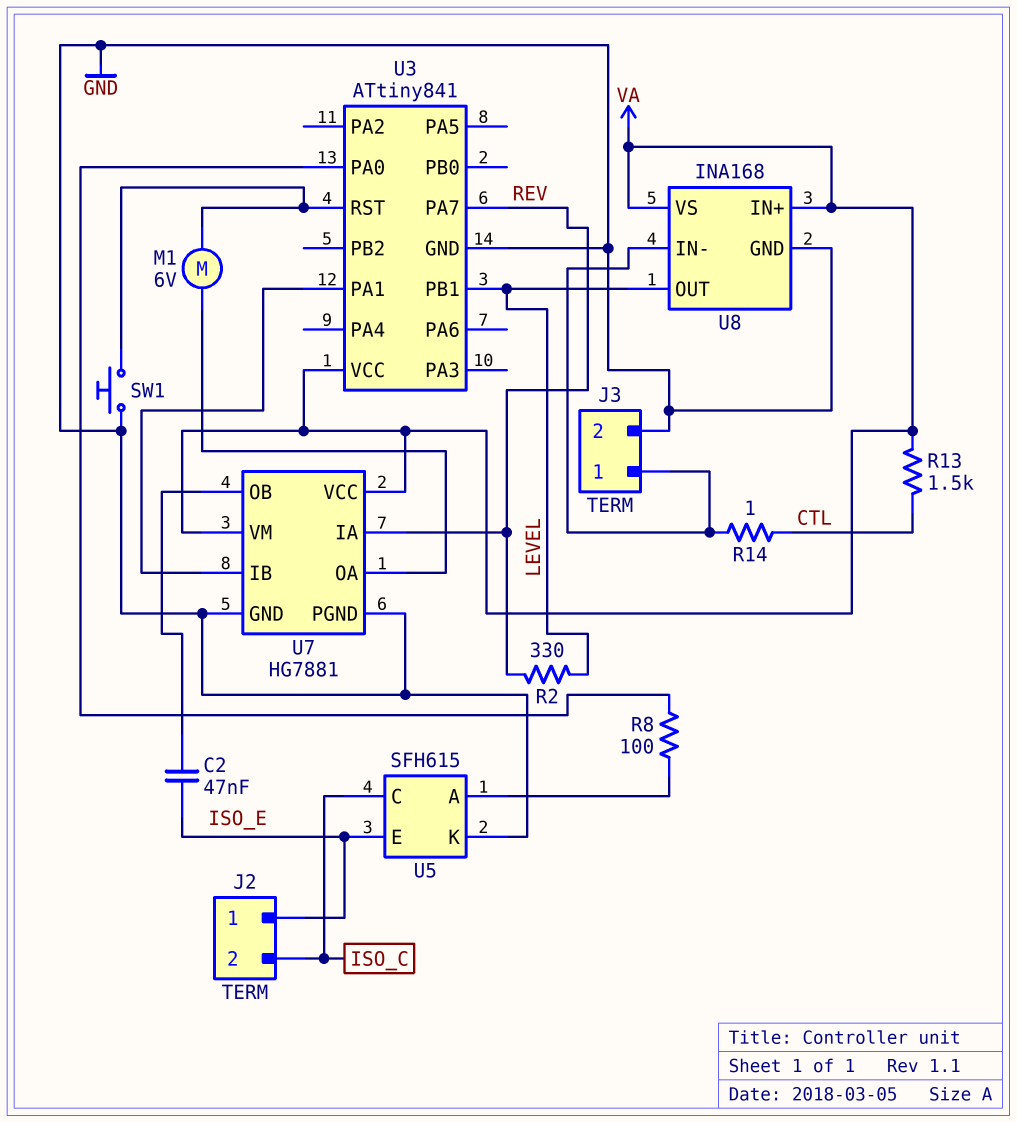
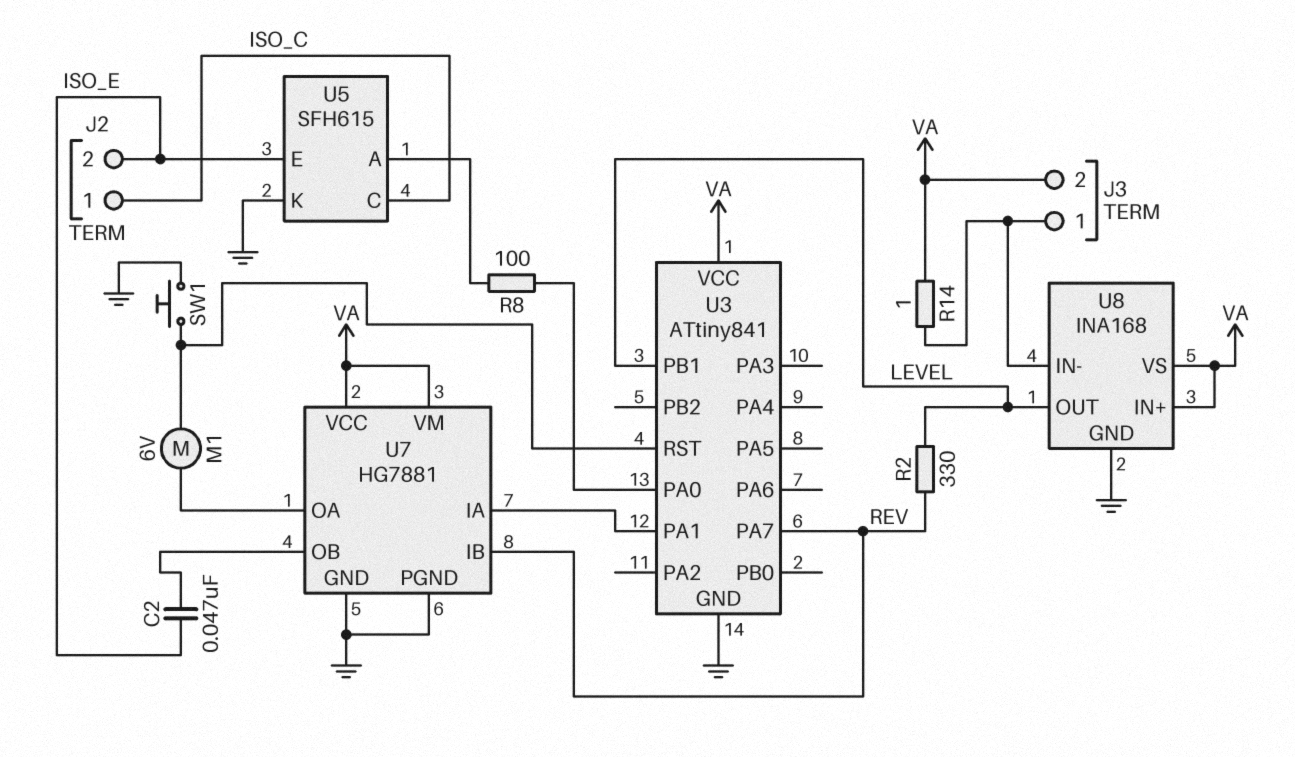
J2 pin 1: ISO_E -> ISO_C
J2 pin 2: ISO_C -> ISO_E
J3 pin 2: GND -> VA
R13: 1.5k (CTL, VA) -> none
R14: 1 (CTL, J3/1) -> 1 (J3/1, VA)
U7 pin IA: REV -> U3/PA1
U7 pin IB: U3/PA1 -> REV

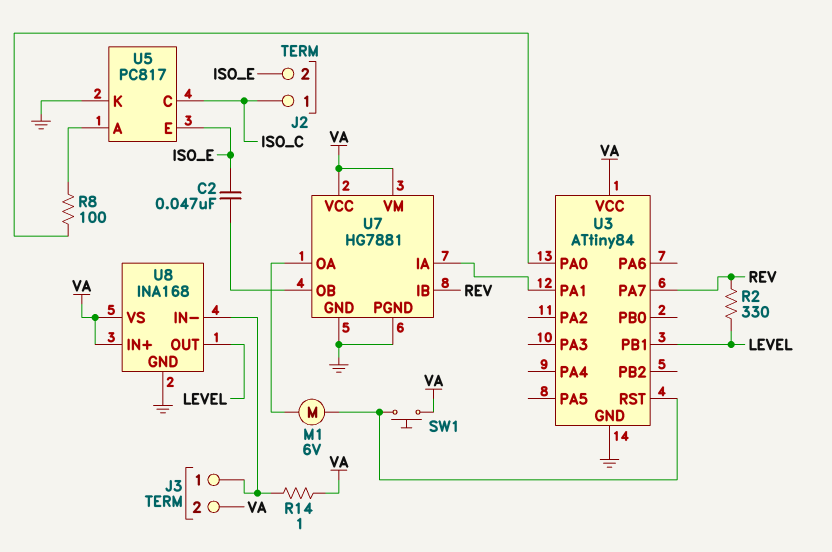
SW1: button (GND, U3/RST) -> button (U3/RST, VA)
U3: ATtiny841 -> ATtiny84
U5: SFH615 -> PC817

